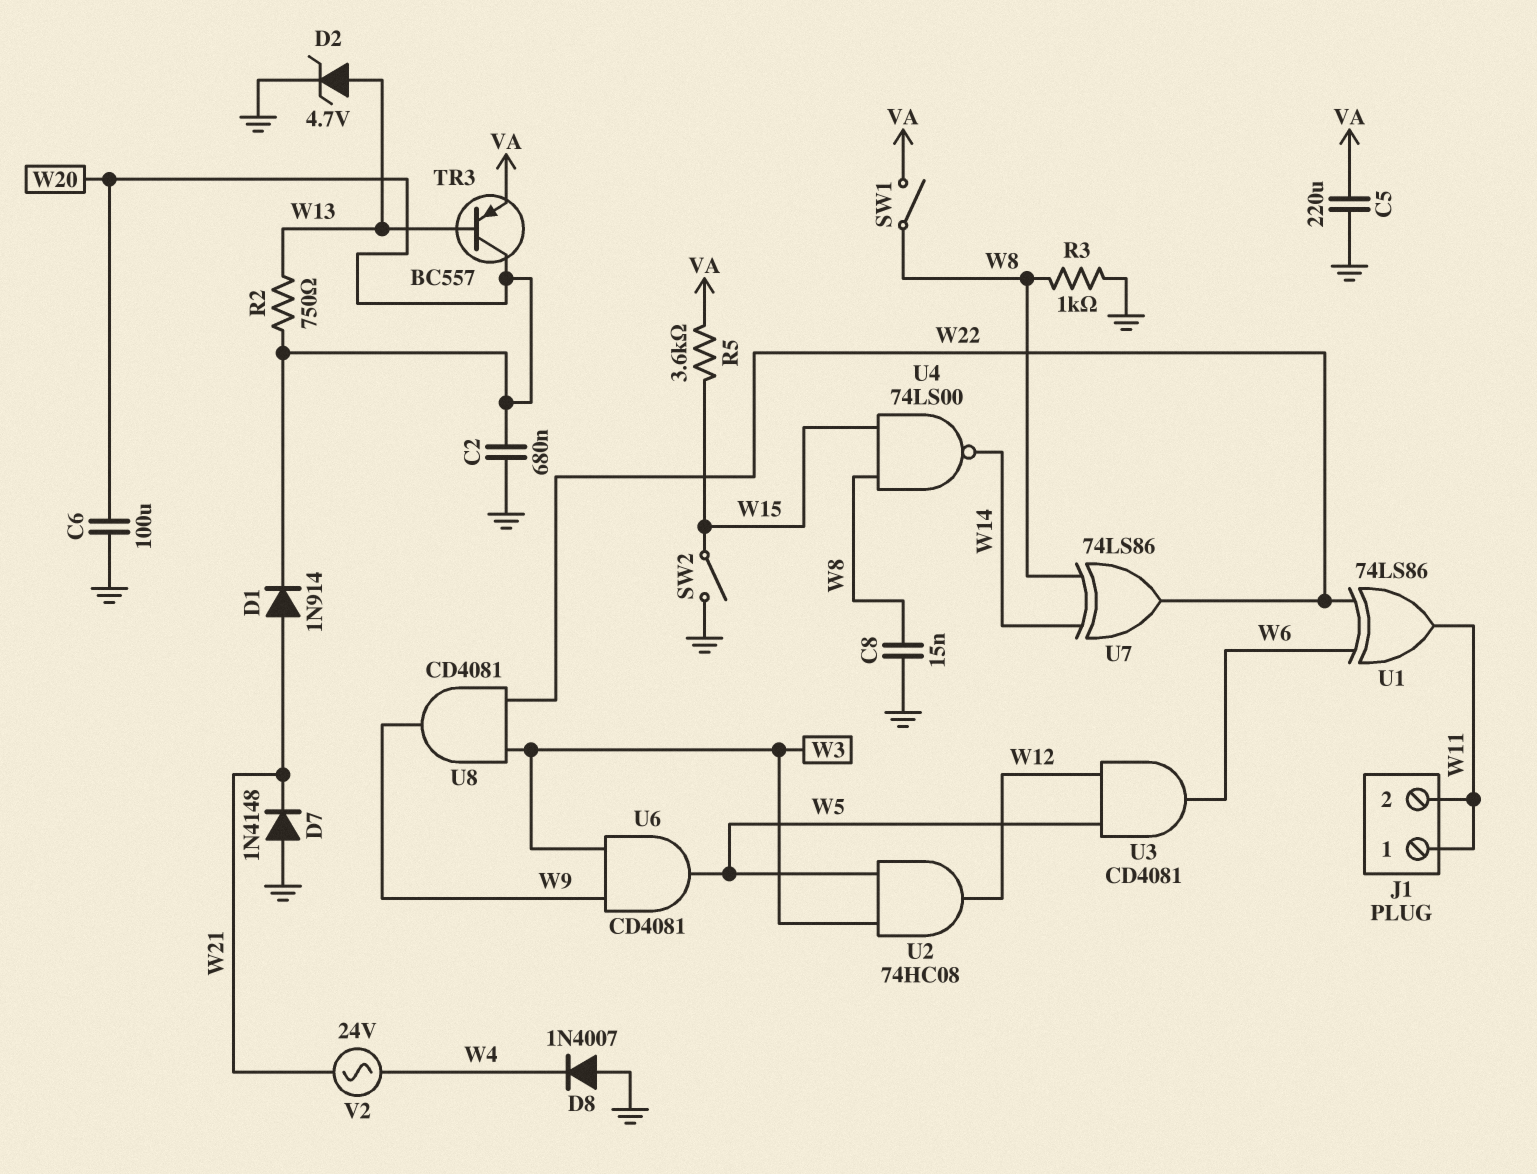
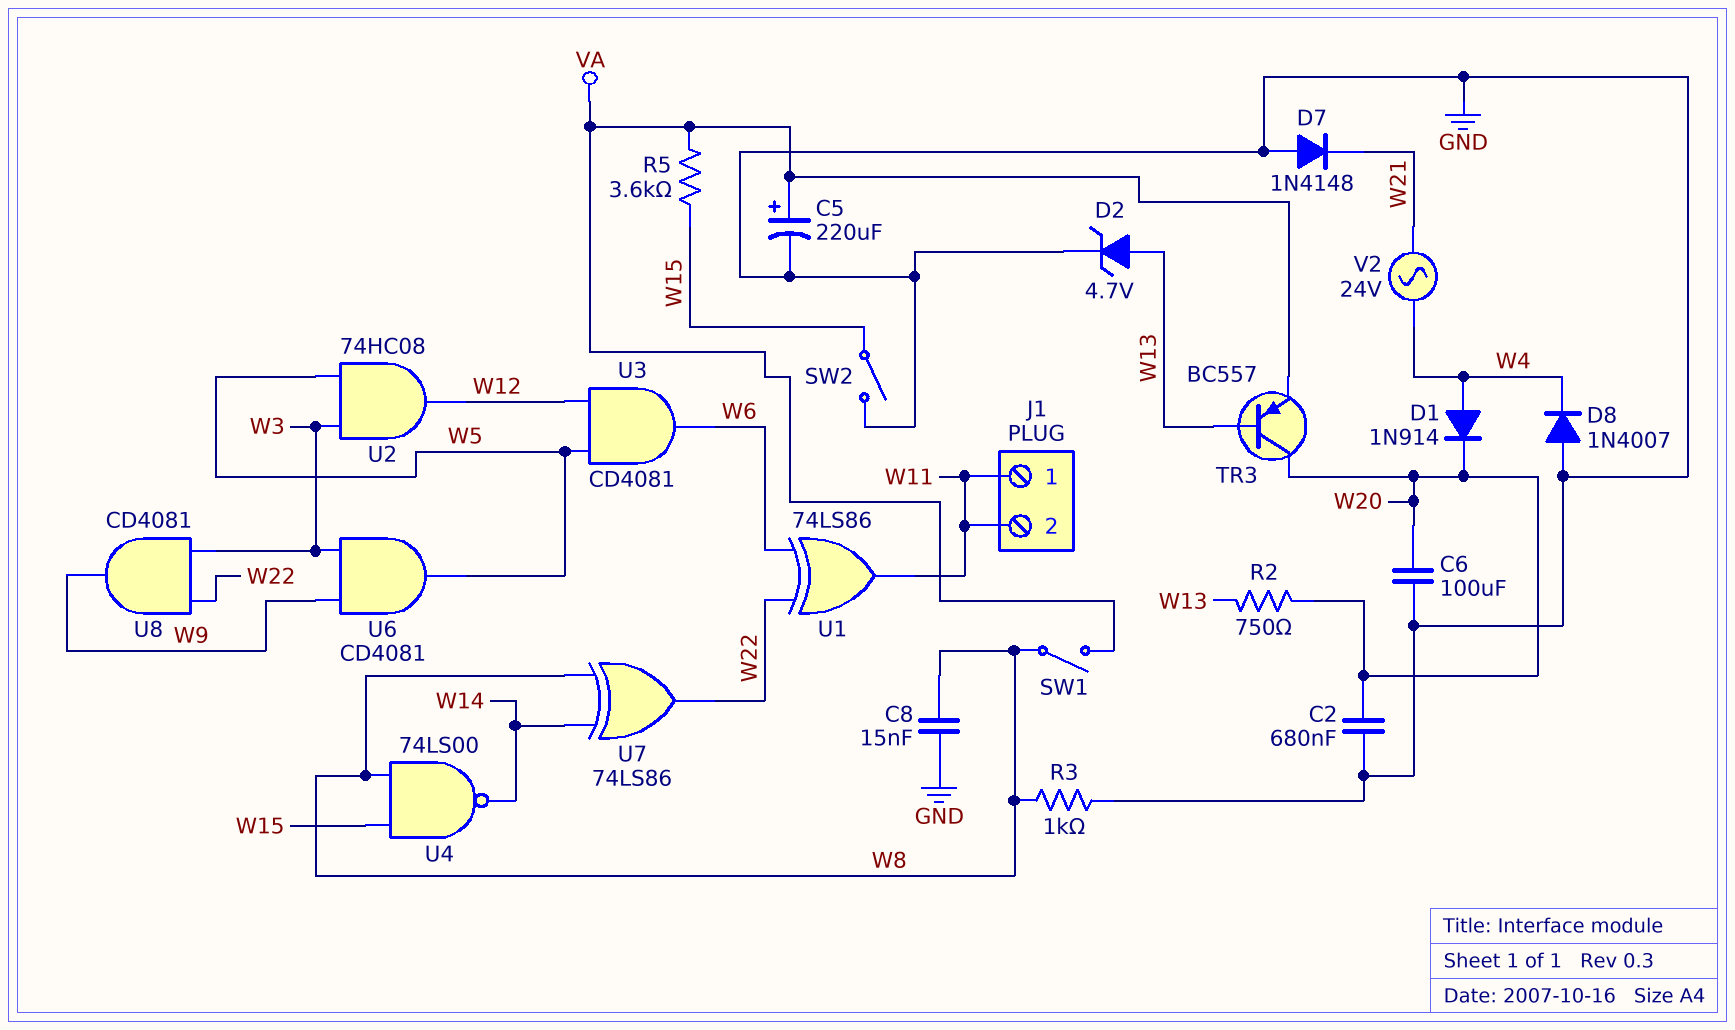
C5: 220uF (GND, VA) -> 220uF (plus VA, minus GND)
D1: diode 1N914 (A W21, K W20) -> diode 1N914 (A W4, K W20)

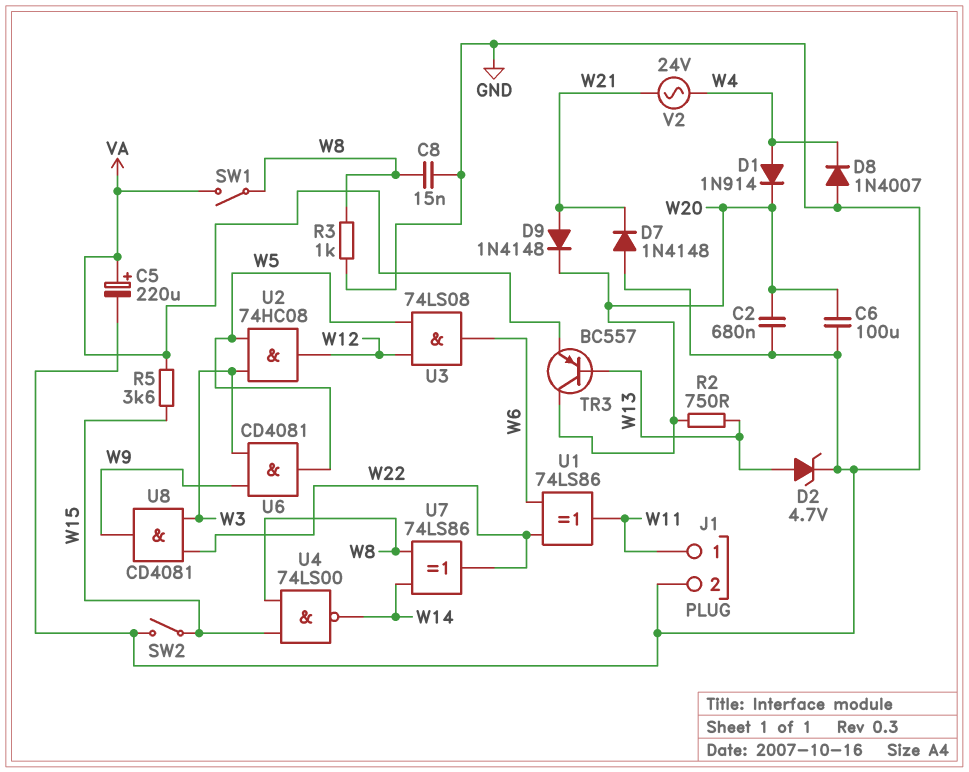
D9: none -> diode 1N4148 (A W21, K W20)
J1 pin 2: W11 -> GND
U3: AND CD4081 (in W5, in W12, out W6) -> AND 74LS08 (in W5, in W12, out W6)

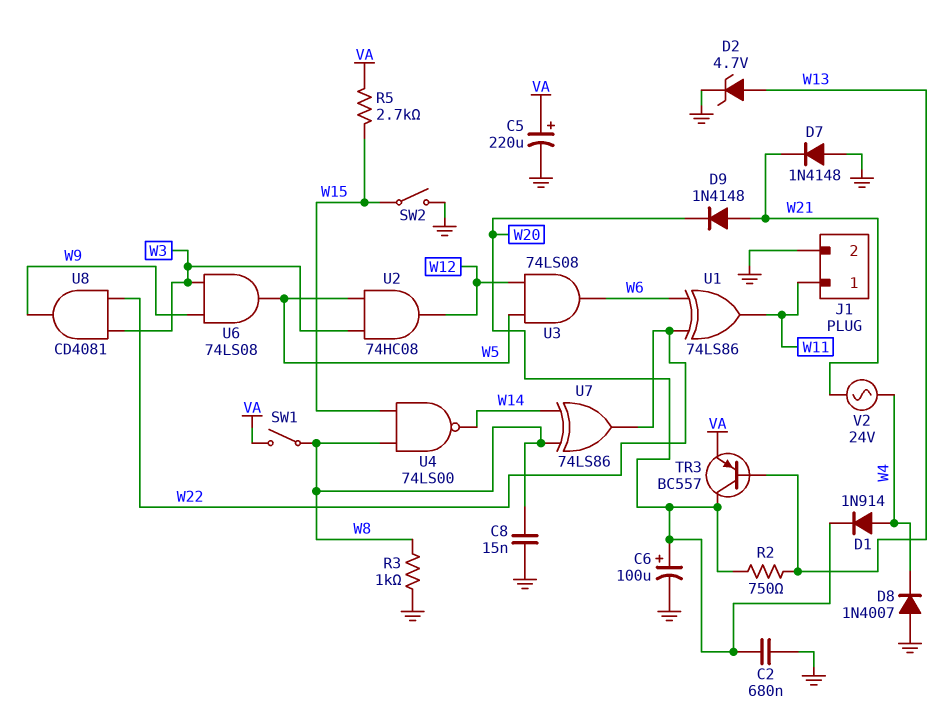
C6: 100uF (GND, W20) -> 100uF (plus W20, minus GND)
R5: 3.6k (VA, W15) -> 2.7k (VA, W15)
U6: AND CD4081 (in W3, in W9, out W5) -> AND 74LS08 (in W3, in W9, out W5)

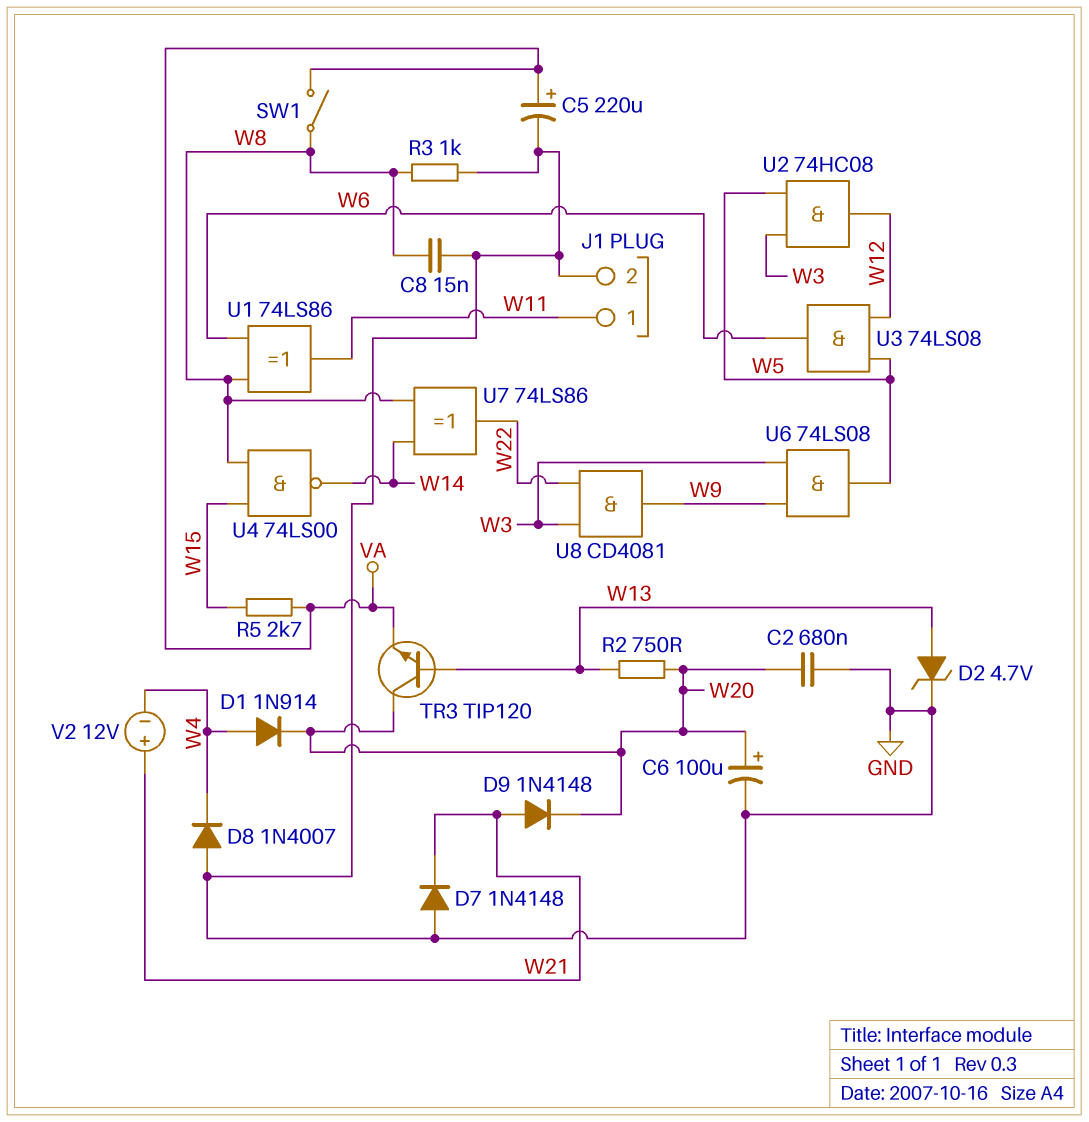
SW2: switch (GND, W15) -> none
TR3: PNP BC557 (B W13, C W20, E VA) -> NPN TIP120 (B W13, C W20, E VA)
U1: XOR 74LS86 (in W6, in W22, out W11) -> XOR 74LS86 (in W6, in W8, out W11)
V2: AC 24V (W4, W21) -> 12V (plus W21, minus W4)

